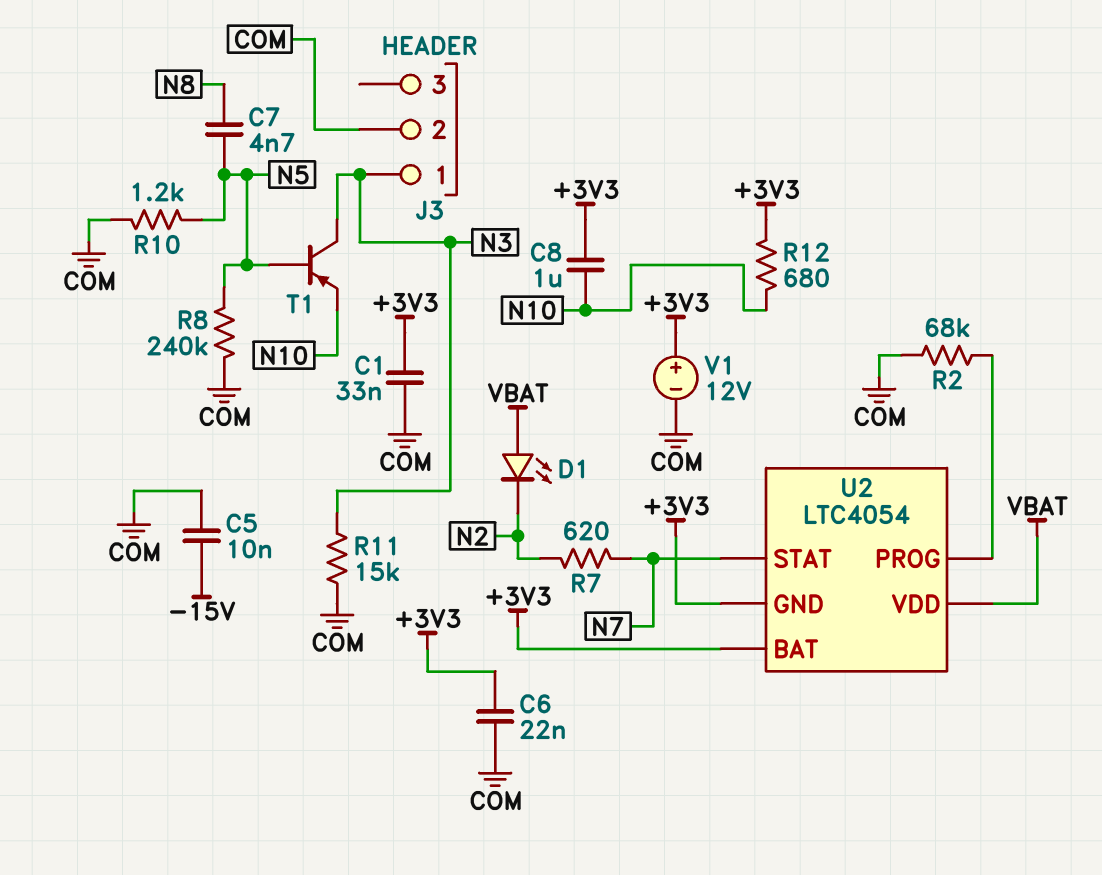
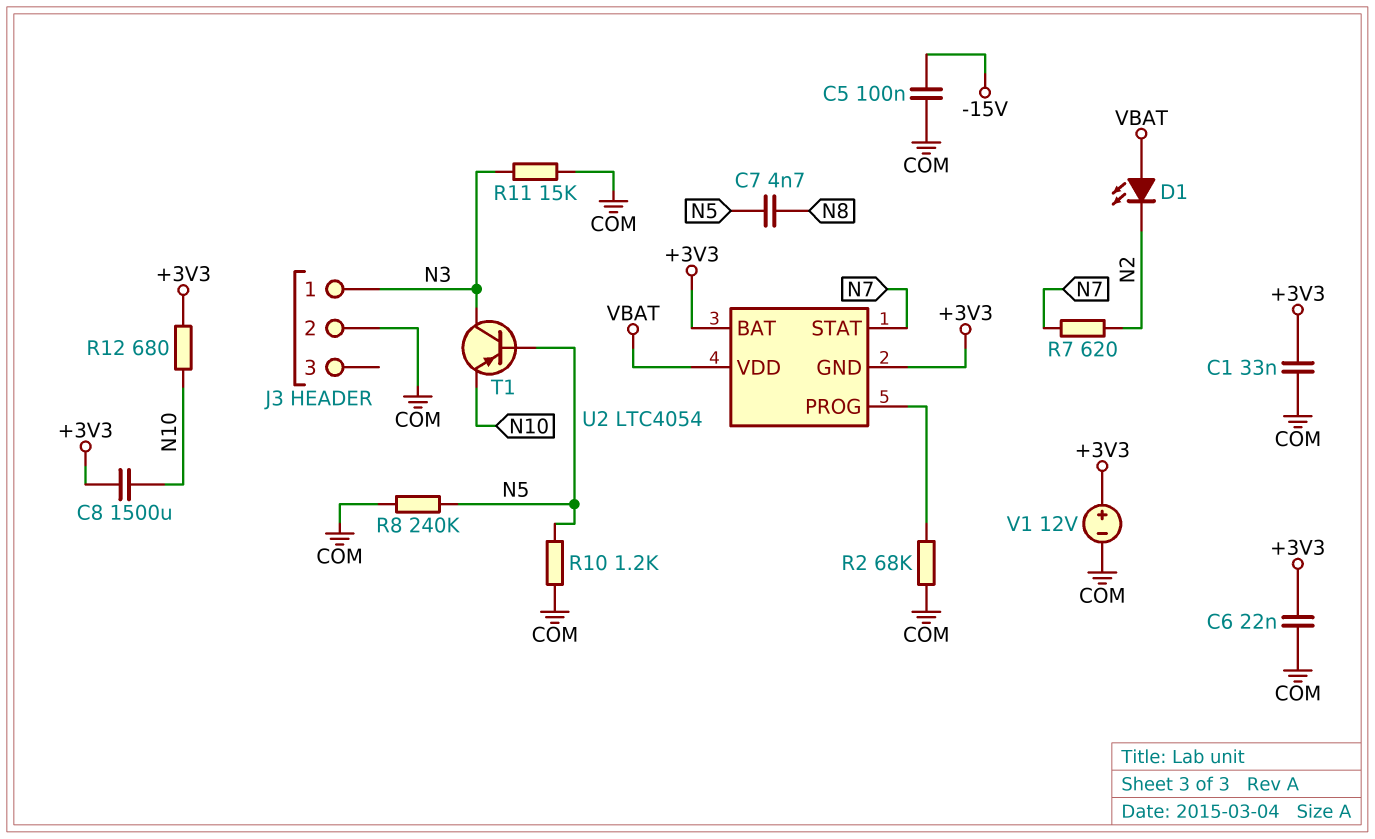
C5: 10nF (-15V, COM) -> 100nF (-15V, COM)
C8: 1uF (+3V3, N10) -> 1500uF (+3V3, N10)

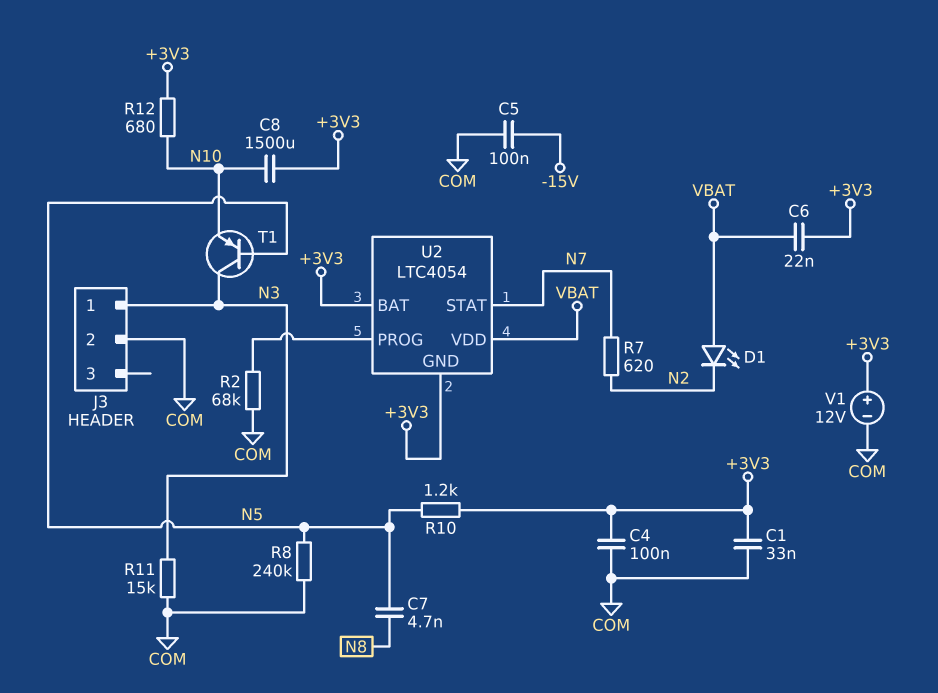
C4: none -> 100nF (+3V3, COM)
C6: 22nF (+3V3, COM) -> 22nF (+3V3, VBAT)
R10: 1.2k (COM, N5) -> 1.2k (+3V3, N5)

